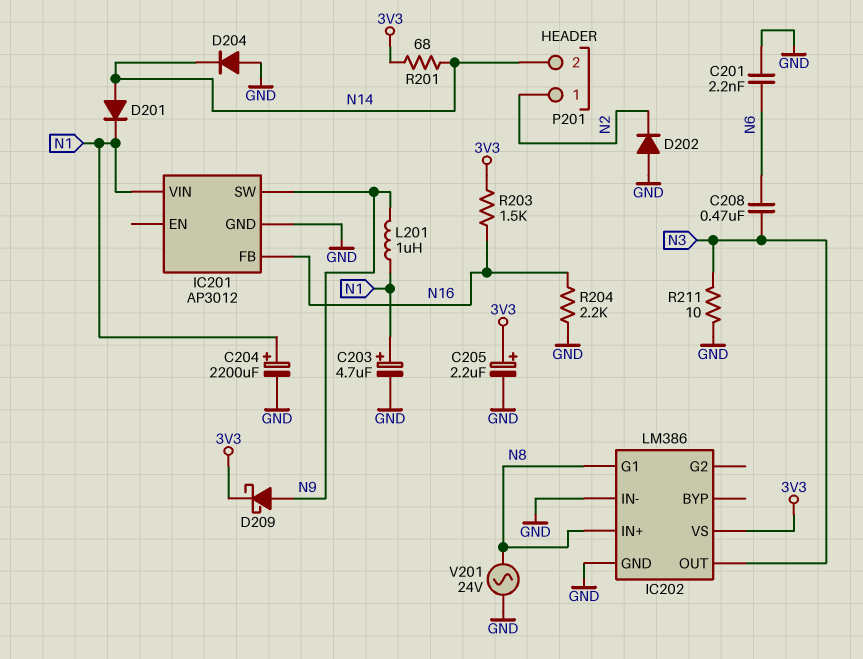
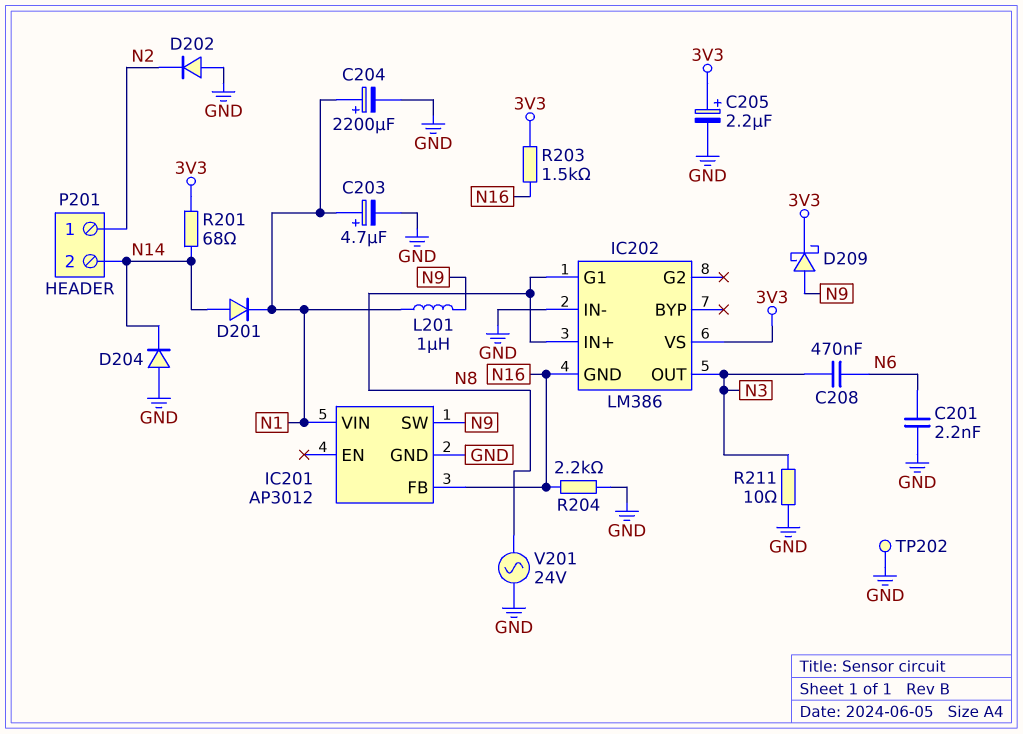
IC202 pin GND: GND -> N16
TP202: none -> test point (GND)

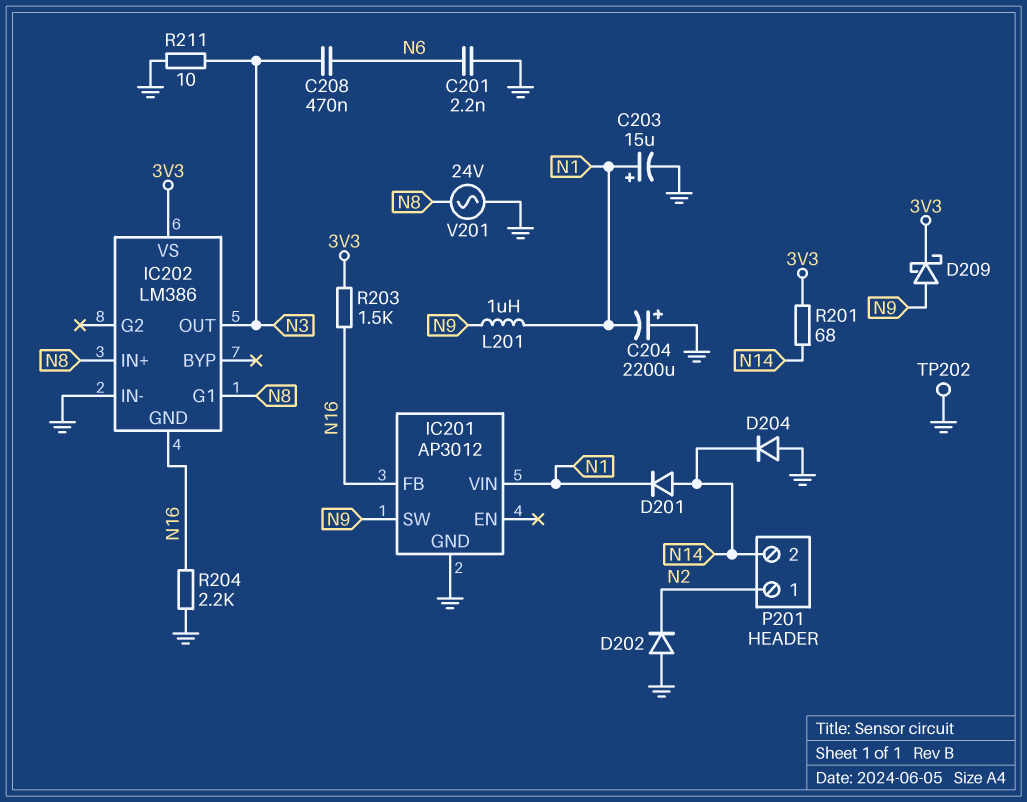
C203: 4.7uF (plus N1, minus GND) -> 15uF (plus N1, minus GND)
C204: 2200uF (plus N1, minus GND) -> 2200uF (plus GND, minus N1)
C205: 2.2uF (plus 3V3, minus GND) -> none

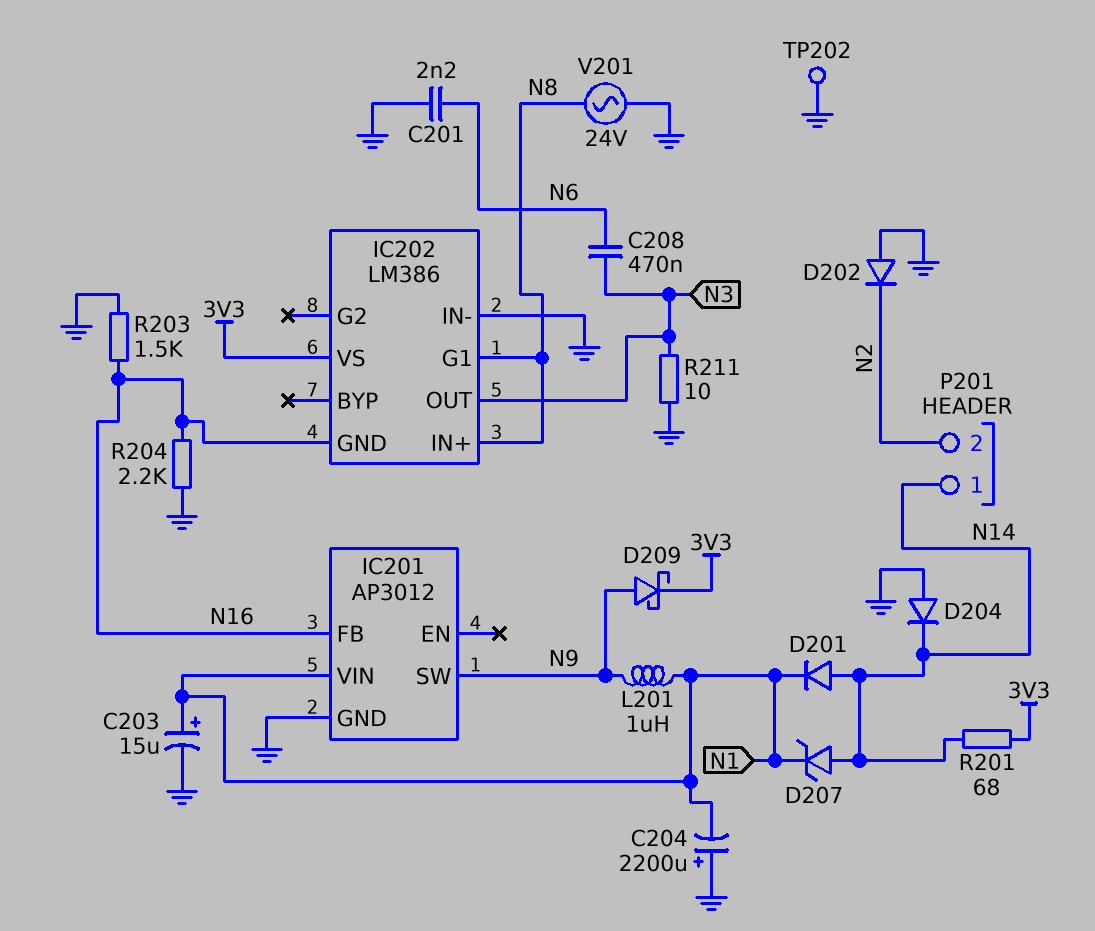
D207: none -> zener (A N14, K N1)
P201 pin 1: N2 -> N14
P201 pin 2: N14 -> N2
R203: 1.5k (3V3, N16) -> 1.5k (GND, N16)

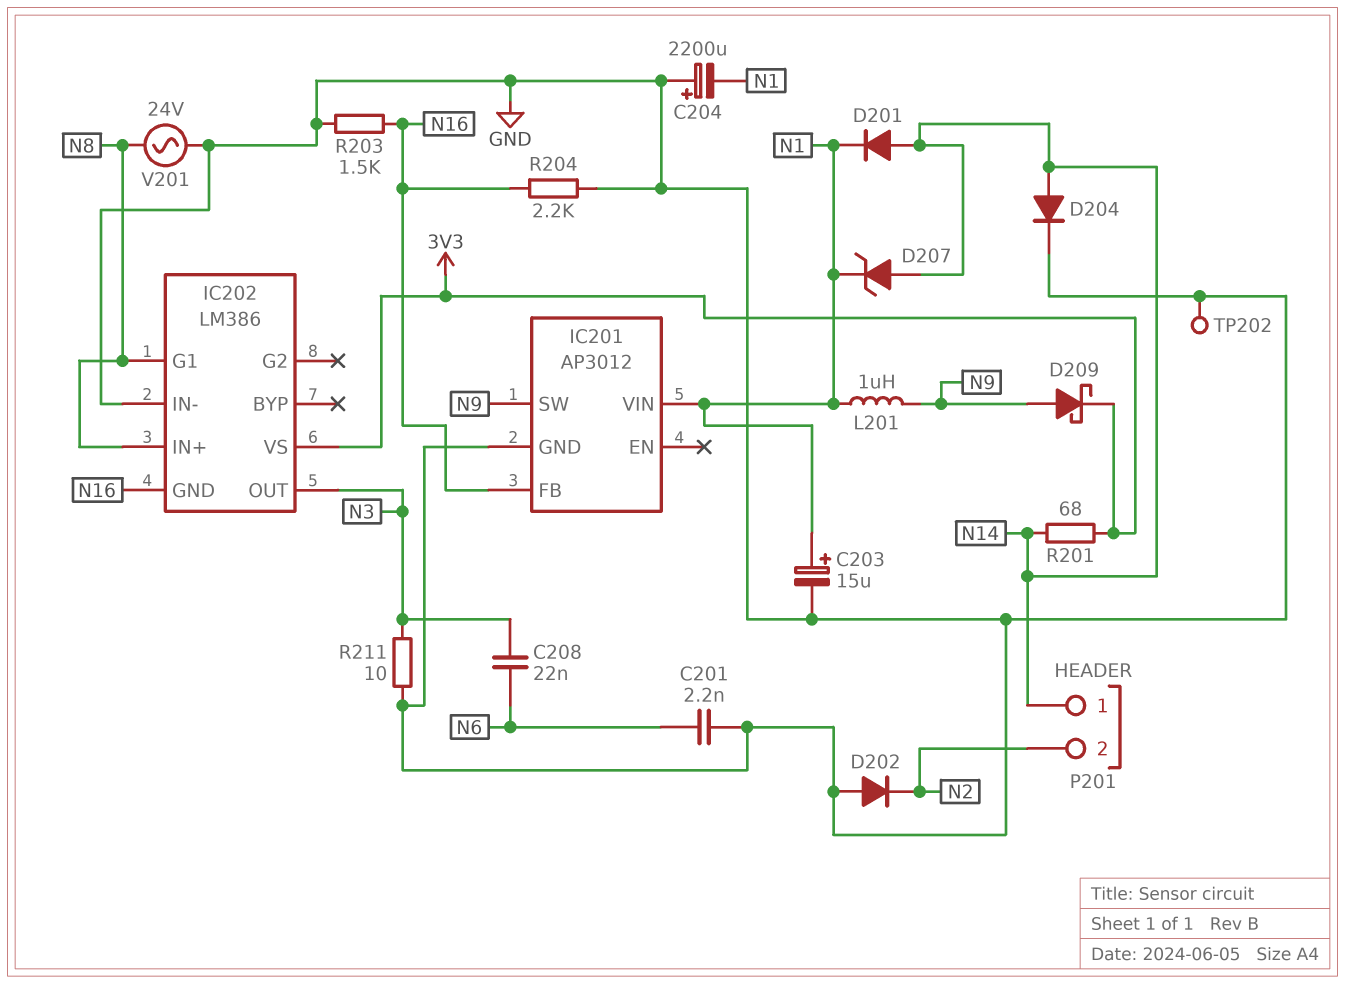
C208: 470nF (N3, N6) -> 22nF (N3, N6)
D204: diode (A GND, K N14) -> diode (A N14, K GND)

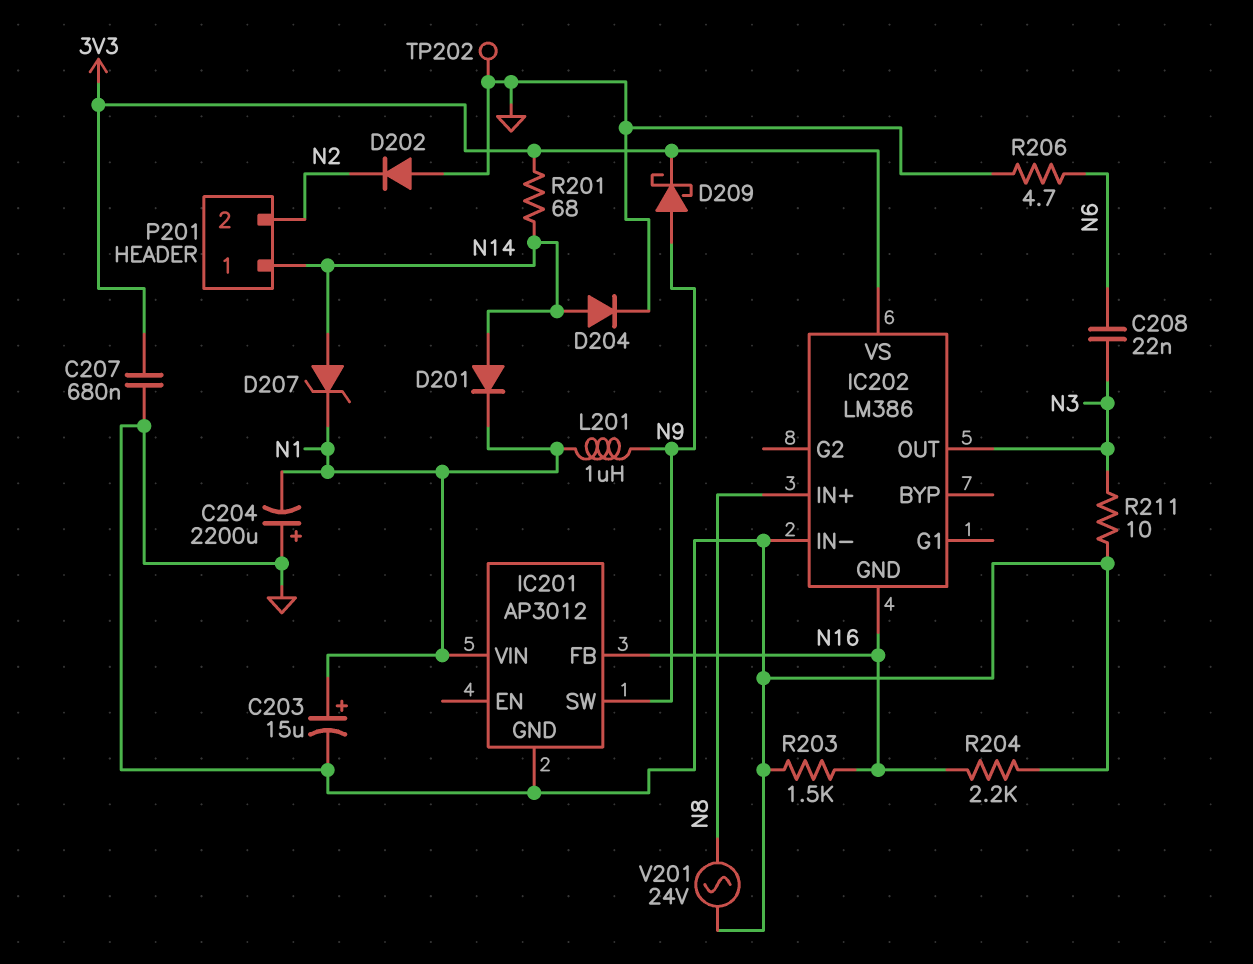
C201: 2.2nF (GND, N6) -> none
C207: none -> 680nF (3V3, GND)
IC202 pin G1: N8 -> none
R206: none -> 4.7 (GND, N6)

